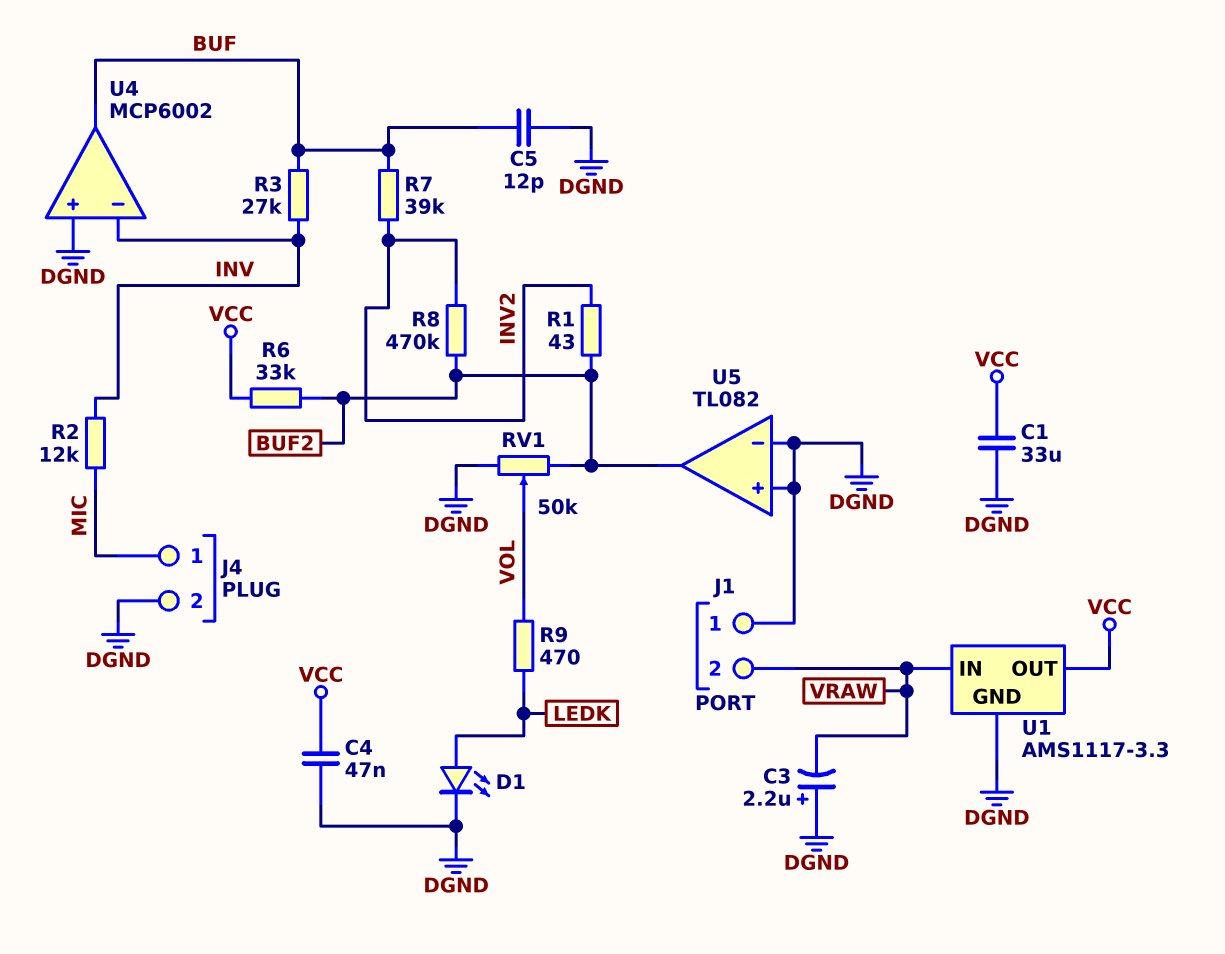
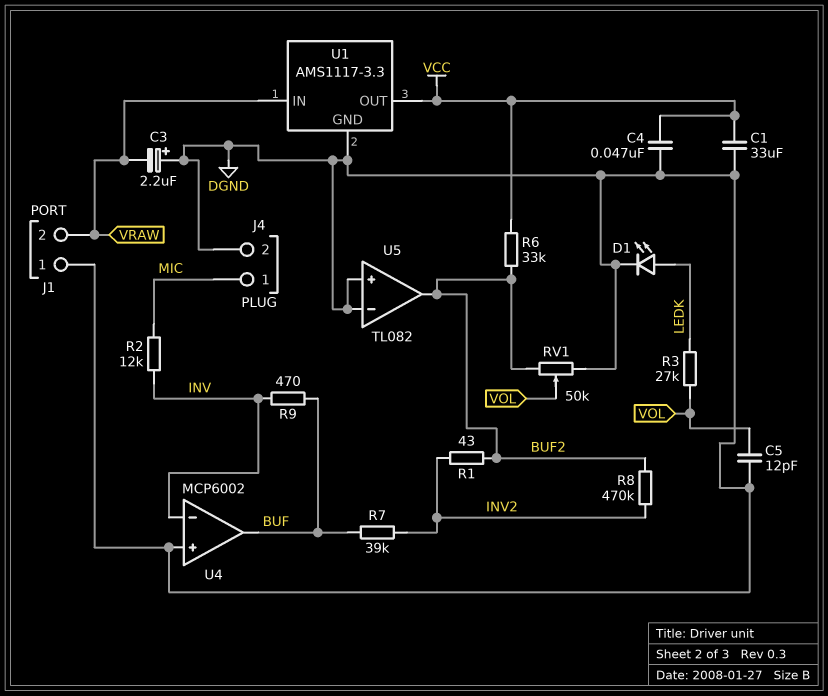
C5: 12pF (BUF, DGND) -> 12pF (DGND, VOL)
R3: 27k (BUF, INV) -> 27k (LEDK, VOL)
R9: 470 (LEDK, VOL) -> 470 (BUF, INV)

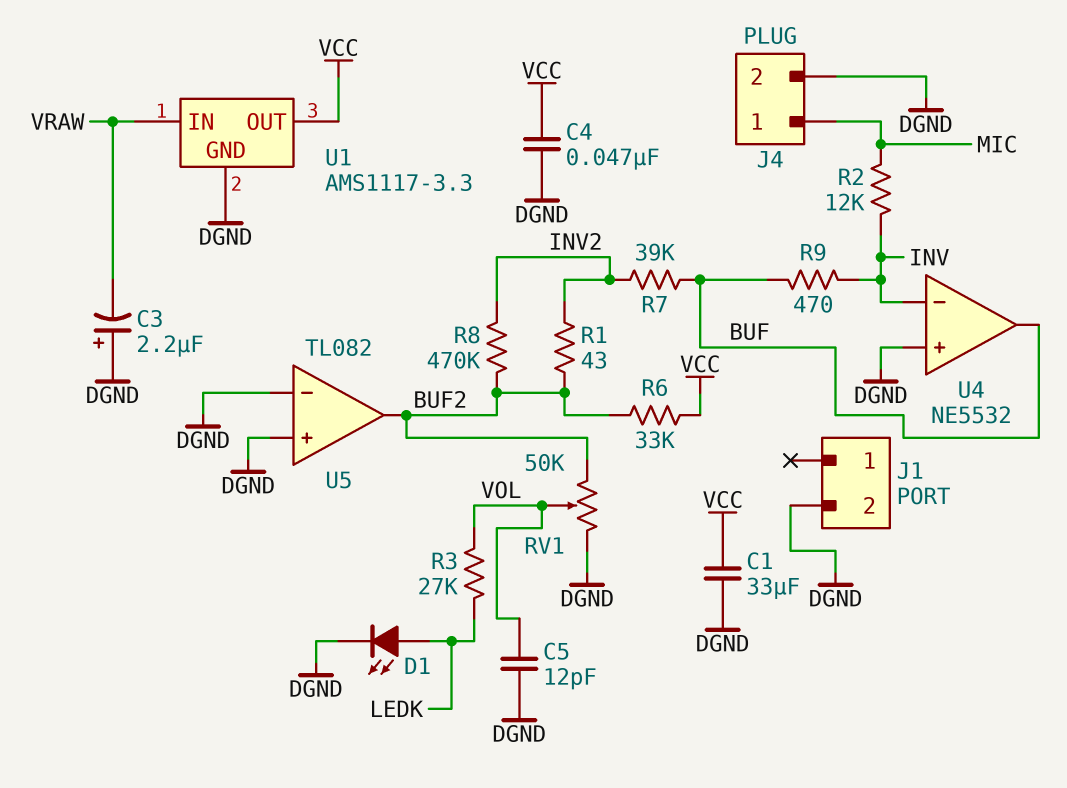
J1 pin 1: DGND -> none
J1 pin 2: VRAW -> DGND
U4: MCP6002 -> NE5532

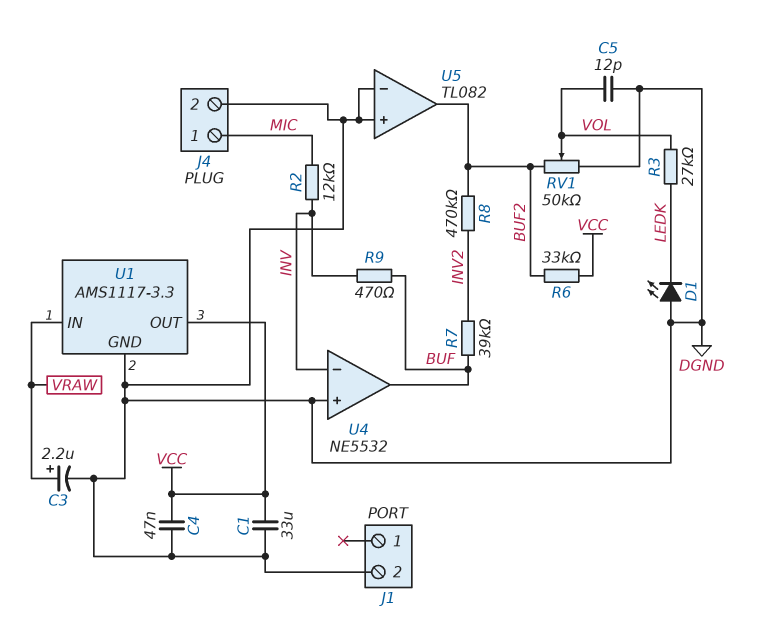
C3: 2.2uF (plus DGND, minus VRAW) -> 2.2uF (plus VRAW, minus DGND)
D1: LED (A LEDK, K DGND) -> LED (A DGND, K LEDK)
R1: 43 (BUF2, INV2) -> none

